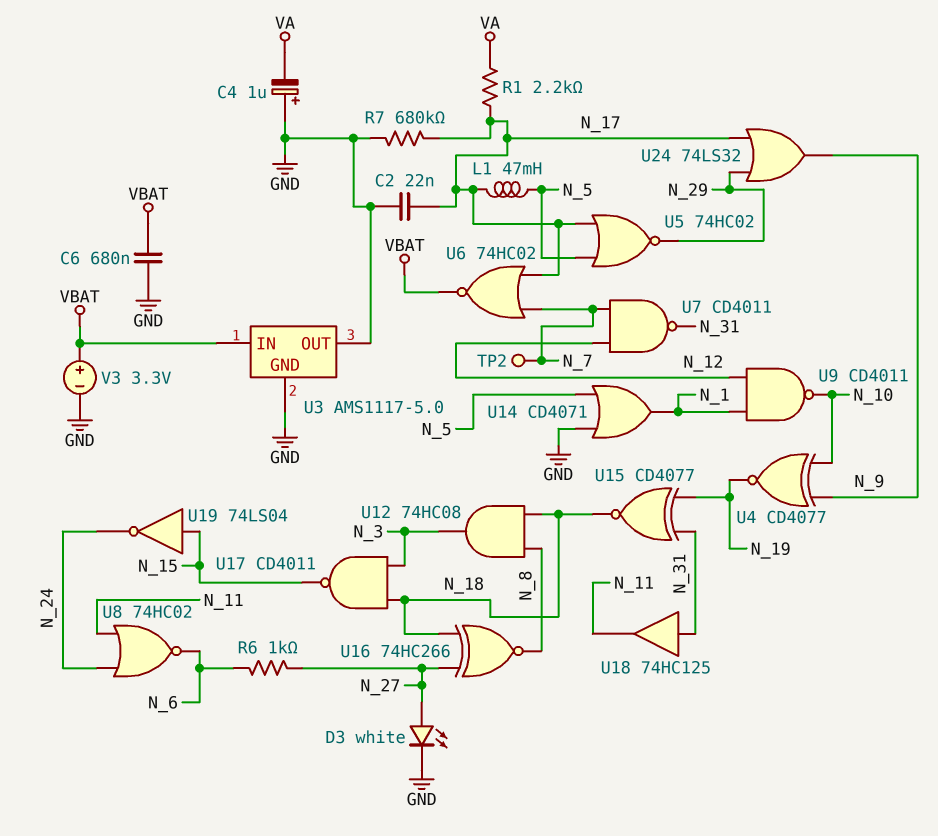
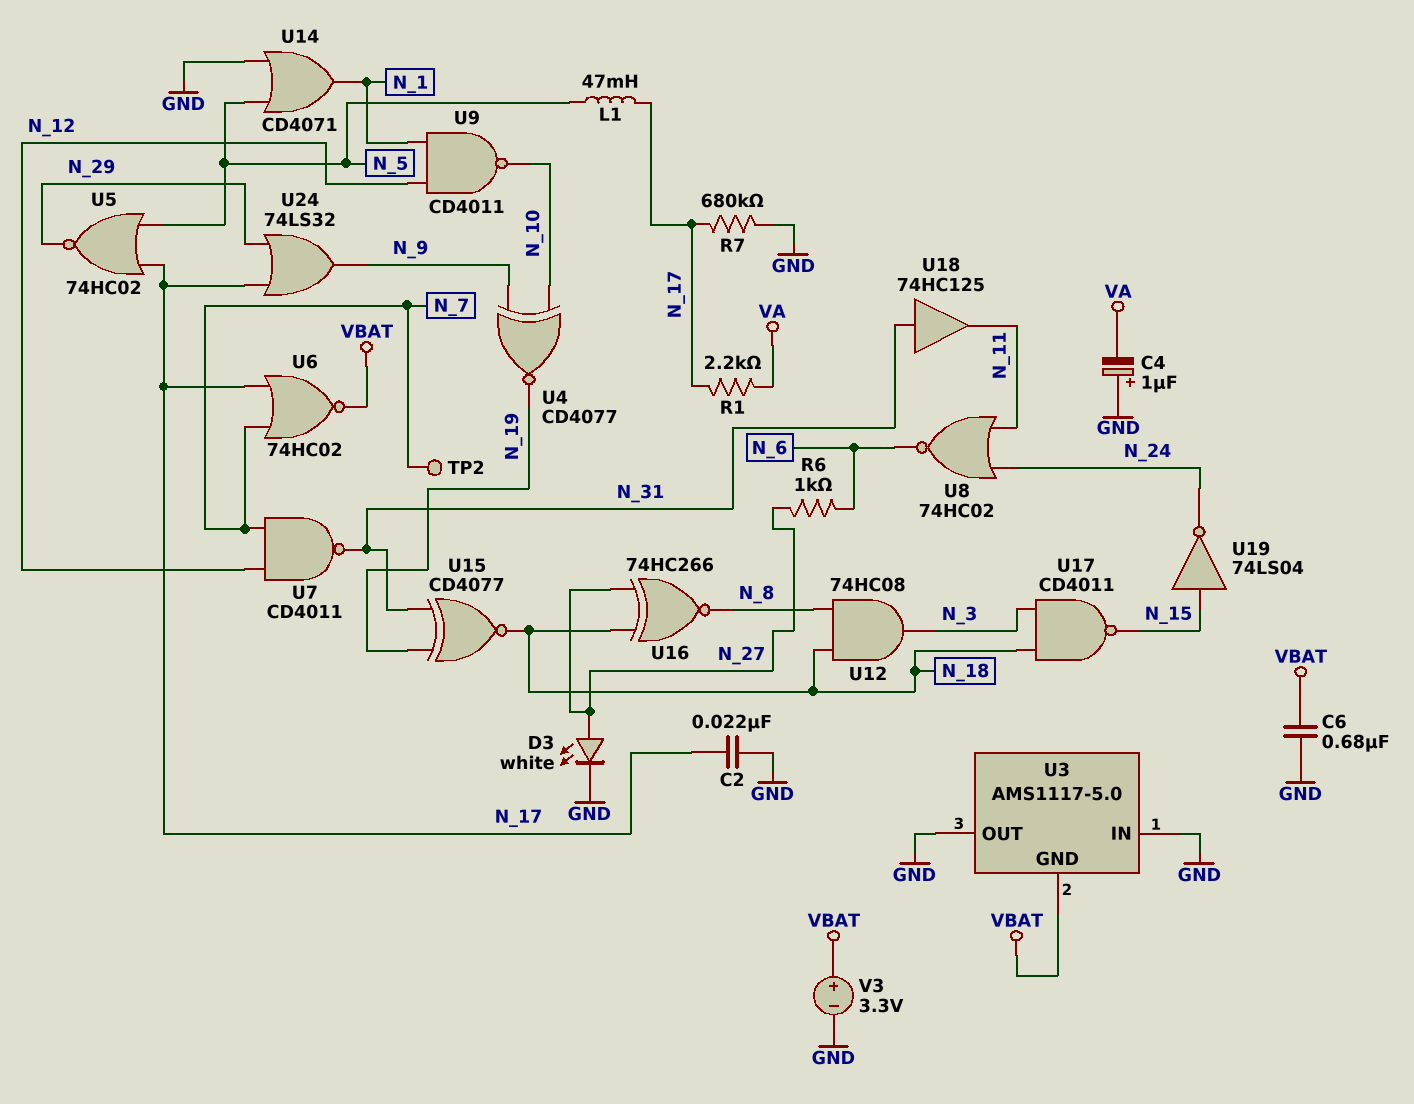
U3 pin GND: GND -> VBAT
U3 pin IN: VBAT -> GND

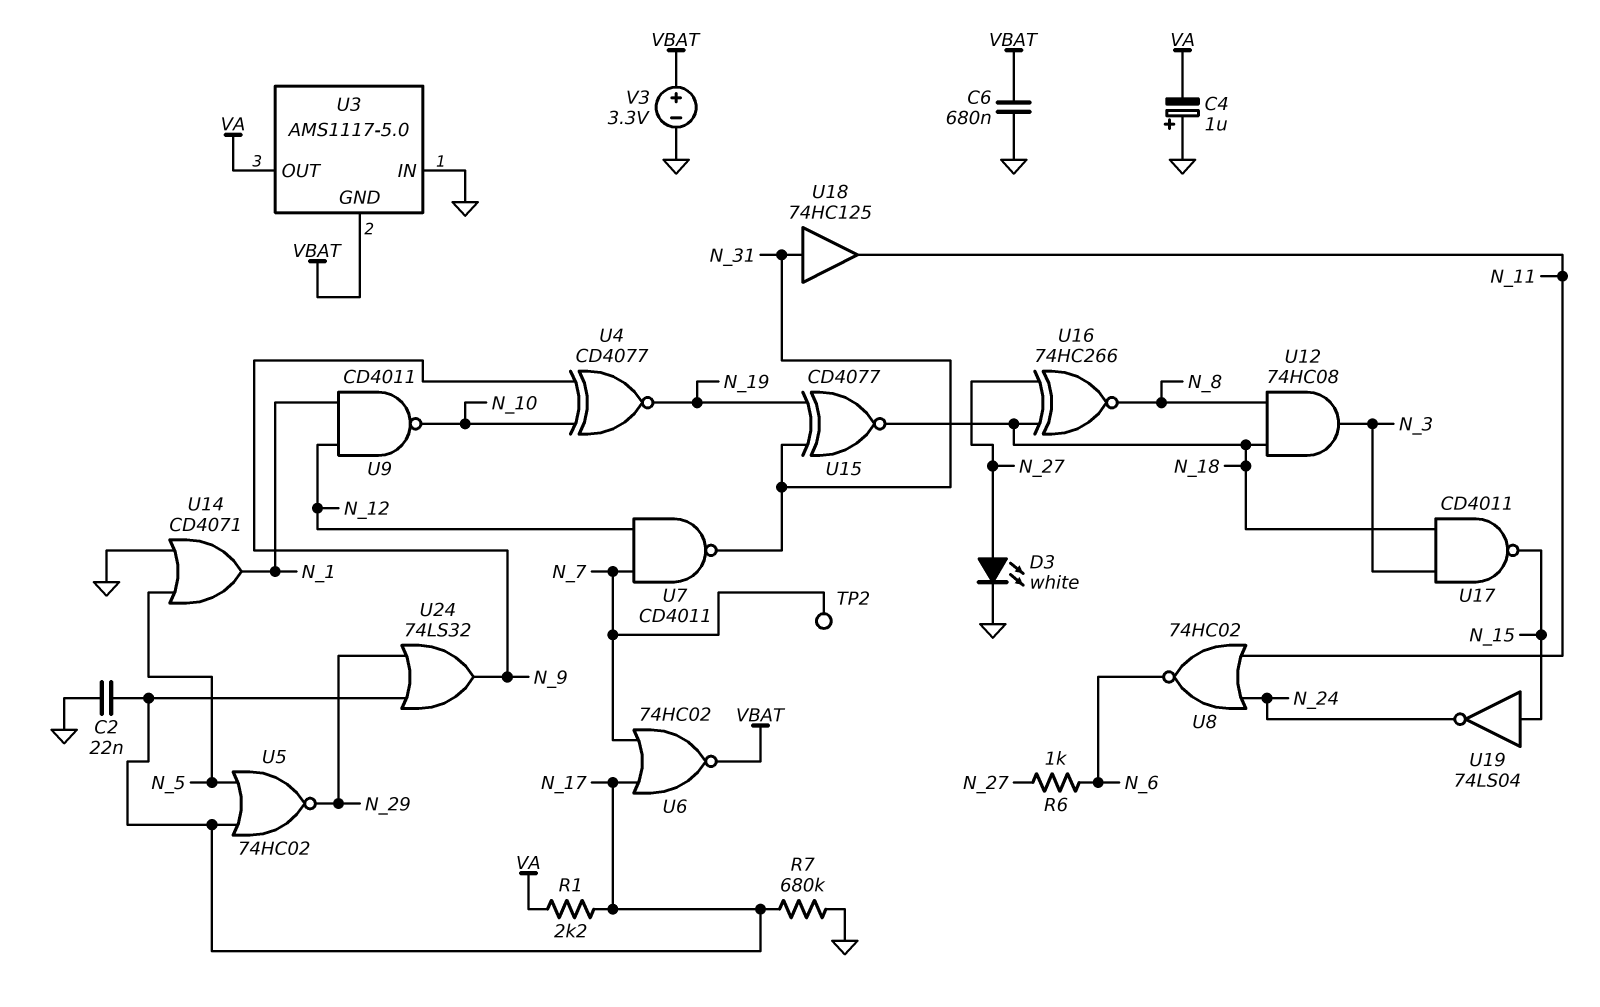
L1: 47mH (N_5, N_17) -> none
U3 pin OUT: GND -> VA

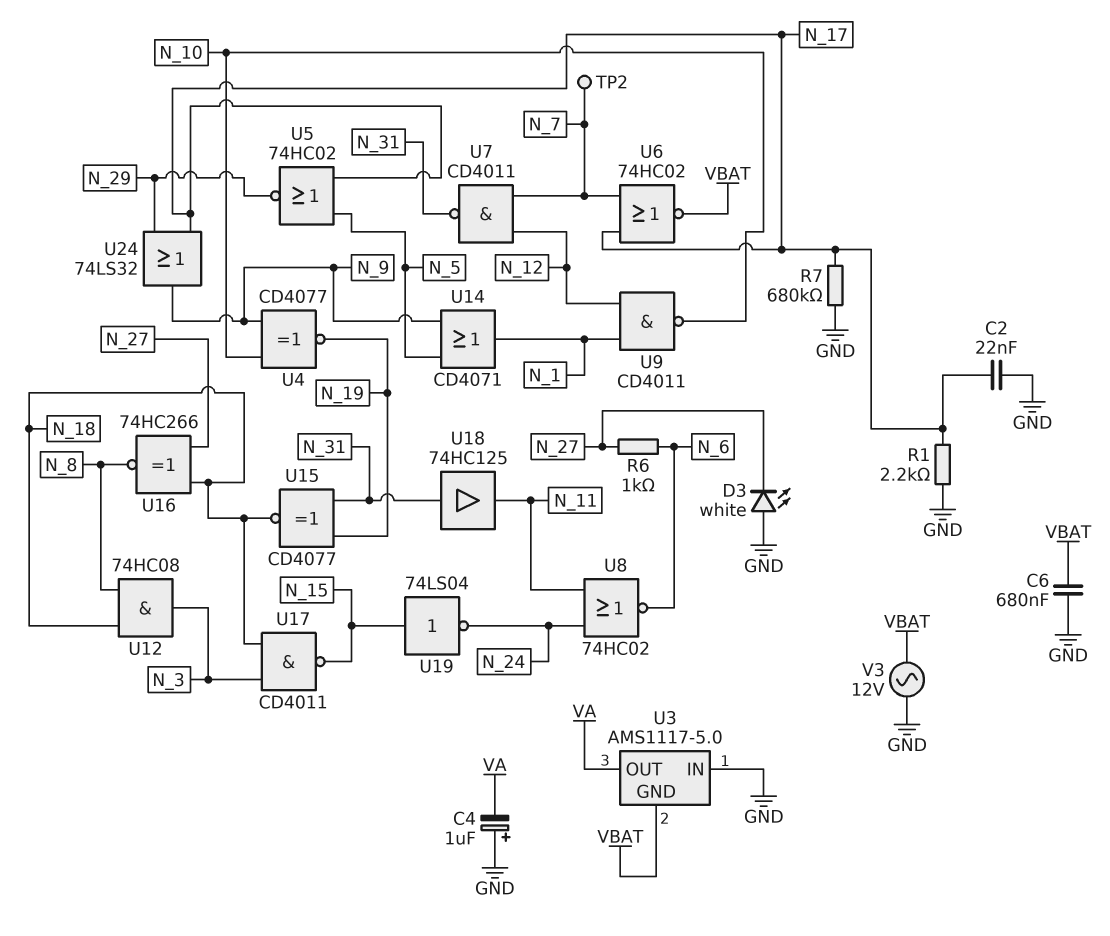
D3: LED white (A N_27, K GND) -> LED white (A GND, K N_27)
R1: 2.2k (N_17, VA) -> 2.2k (GND, N_17)
U14: OR CD4071 (in GND, in N_5, out N_1) -> OR CD4071 (in N_5, in N_9, out N_1)
V3: 3.3V (plus VBAT, minus GND) -> AC 12V (GND, VBAT)

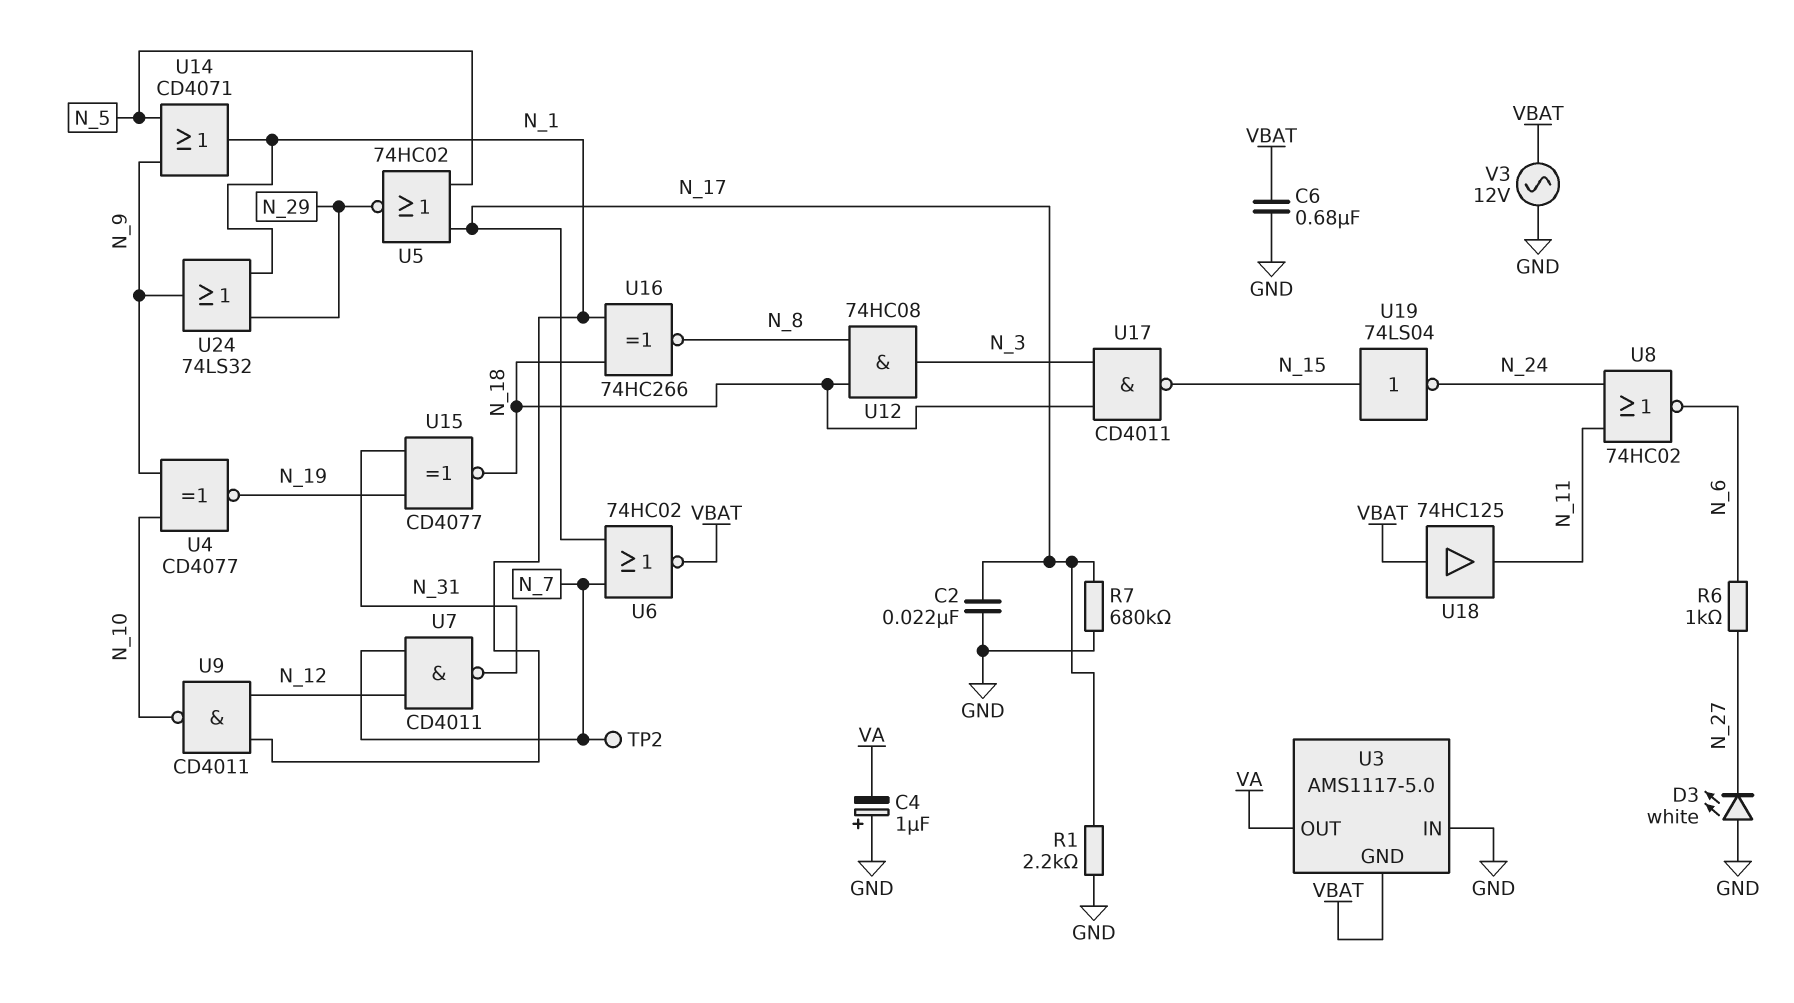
U16: XNOR 74HC266 (in N_18, in N_27, out N_8) -> XNOR 74HC266 (in N_1, in N_18, out N_8)
U18: buffer 74HC125 (in N_31, out N_11) -> buffer 74HC125 (in VBAT, out N_11)
U24: OR 74LS32 (in N_17, in N_29, out N_9) -> OR 74LS32 (in N_1, in N_29, out N_9)

